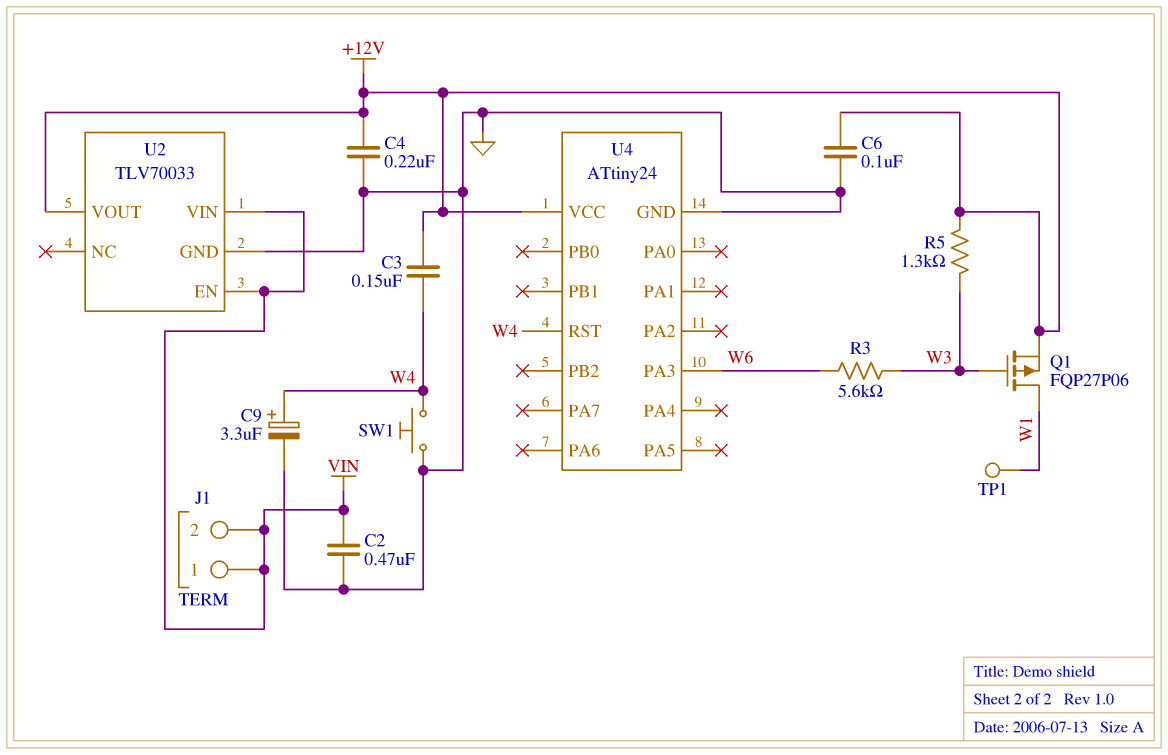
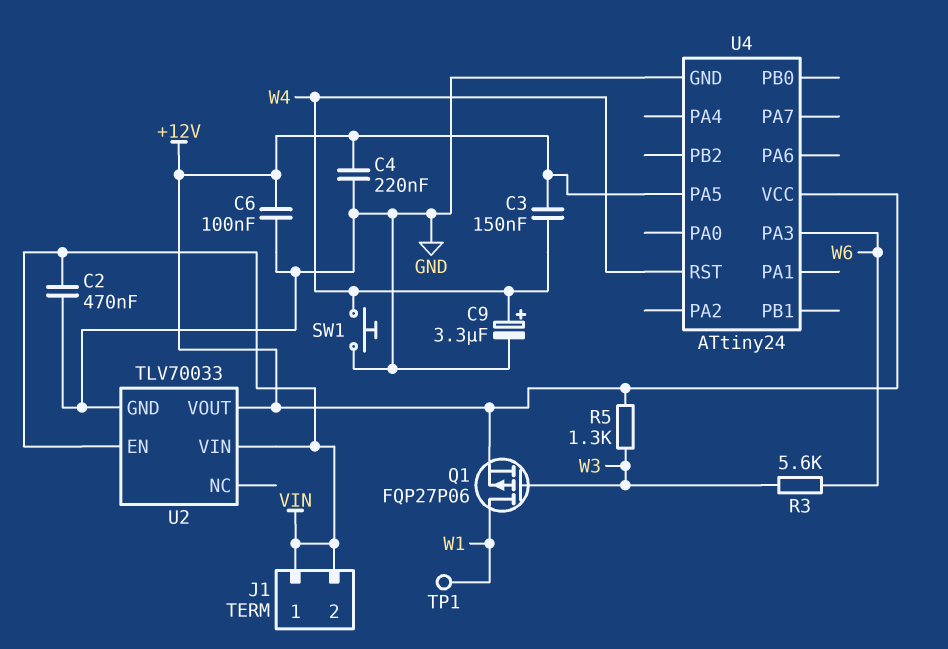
U4 pin PA5: none -> +12V

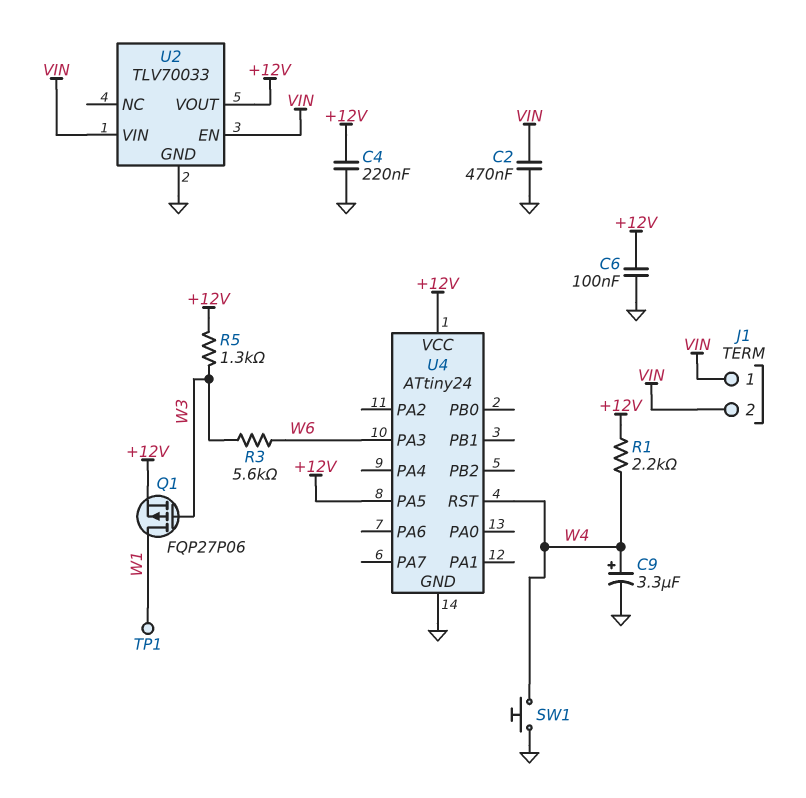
C3: 150nF (+12V, W4) -> none
R1: none -> 2.2k (+12V, W4)

